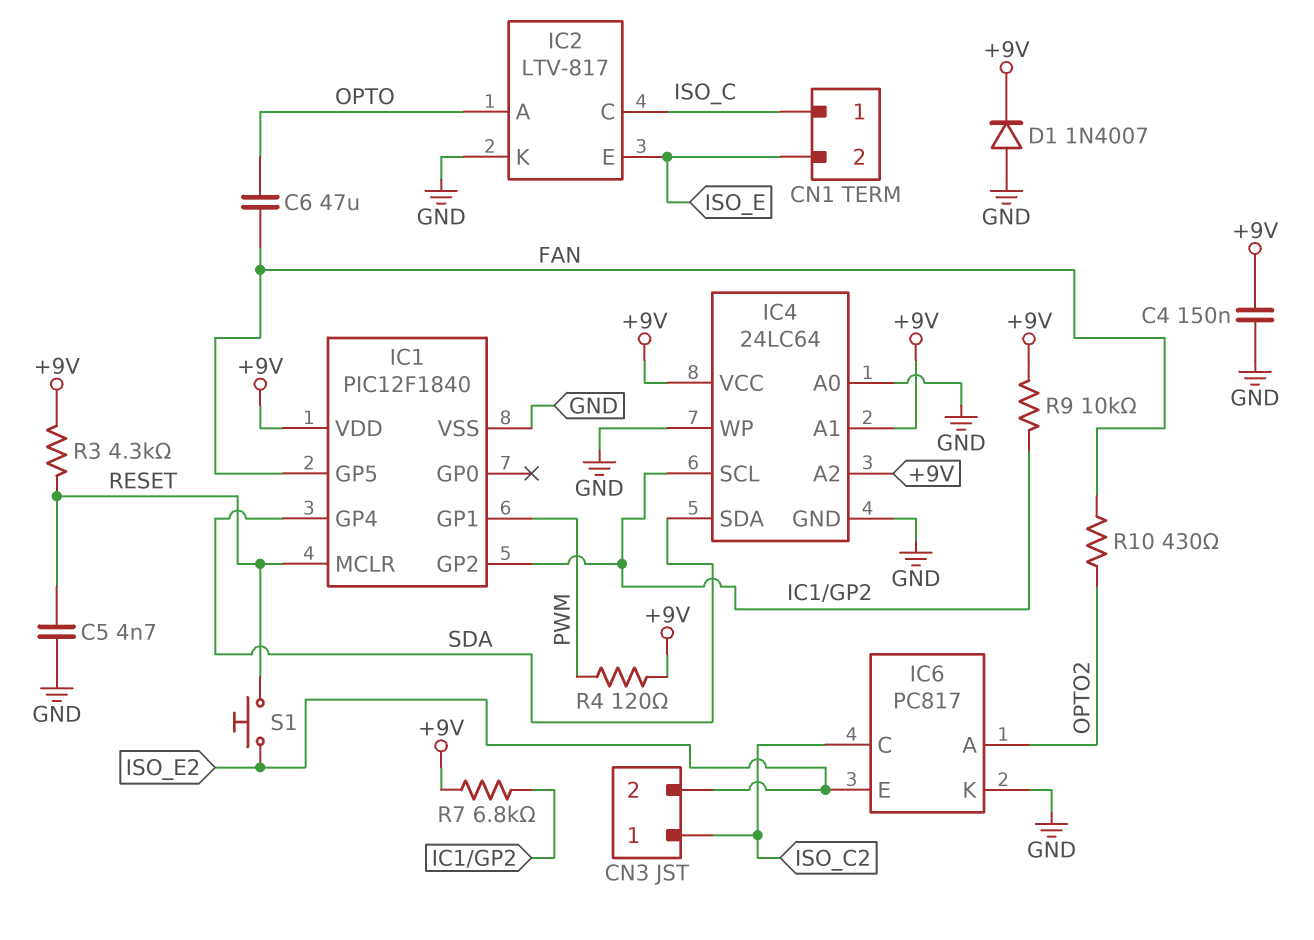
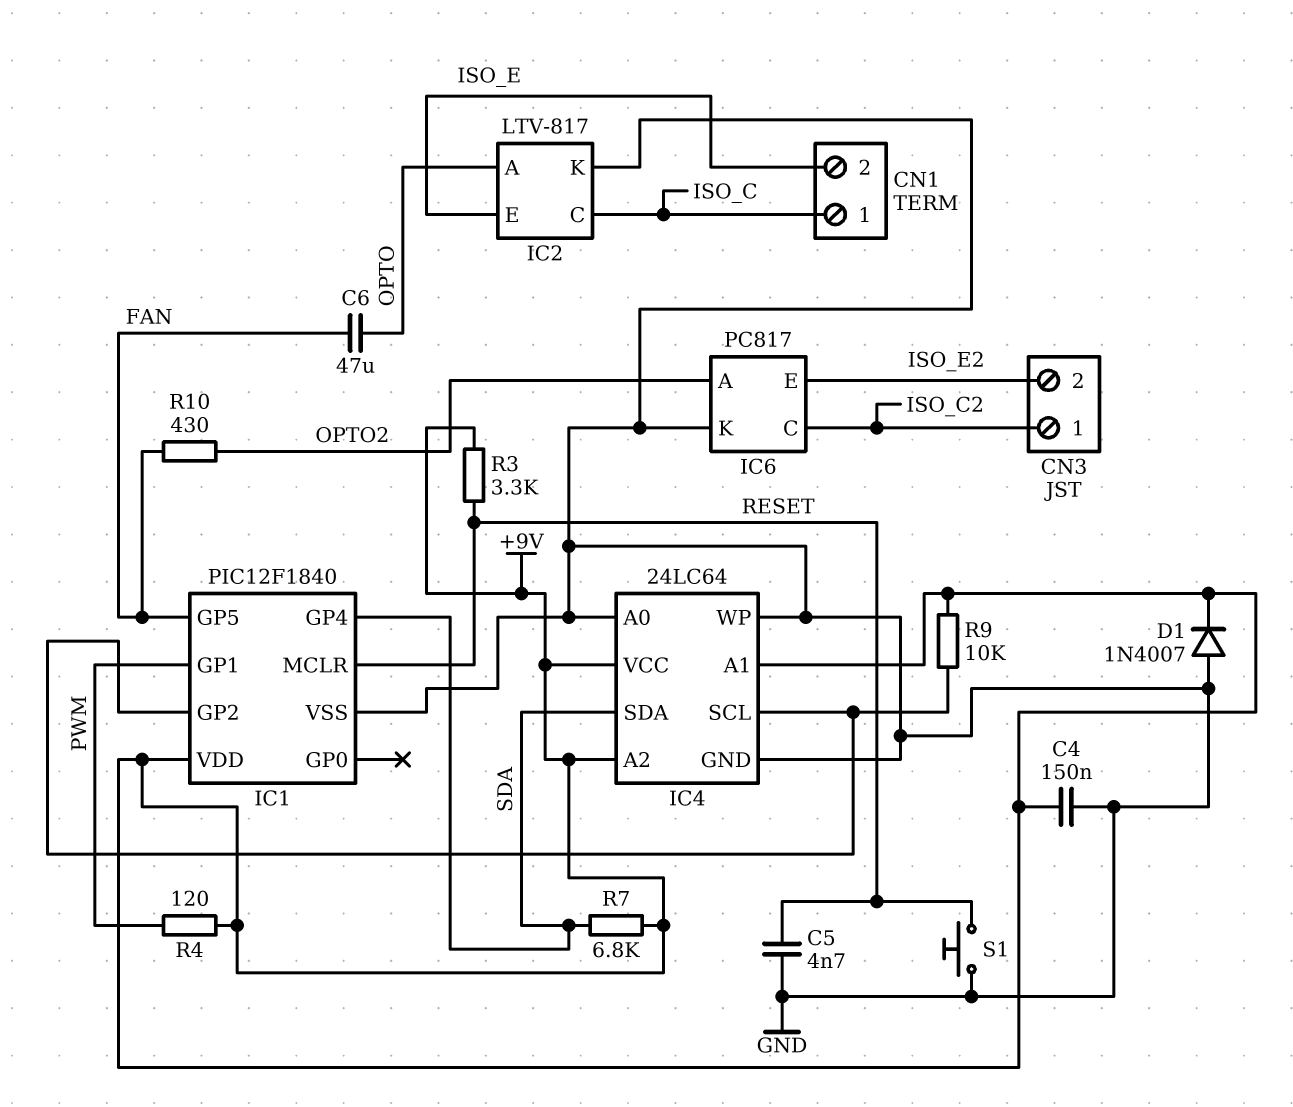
R3: 4.3k (+9V, RESET) -> 3.3k (+9V, RESET)
R7: 6.8k (+9V, IC1/GP2) -> 6.8k (+9V, SDA)
S1: button (ISO_E2, RESET) -> button (GND, RESET)

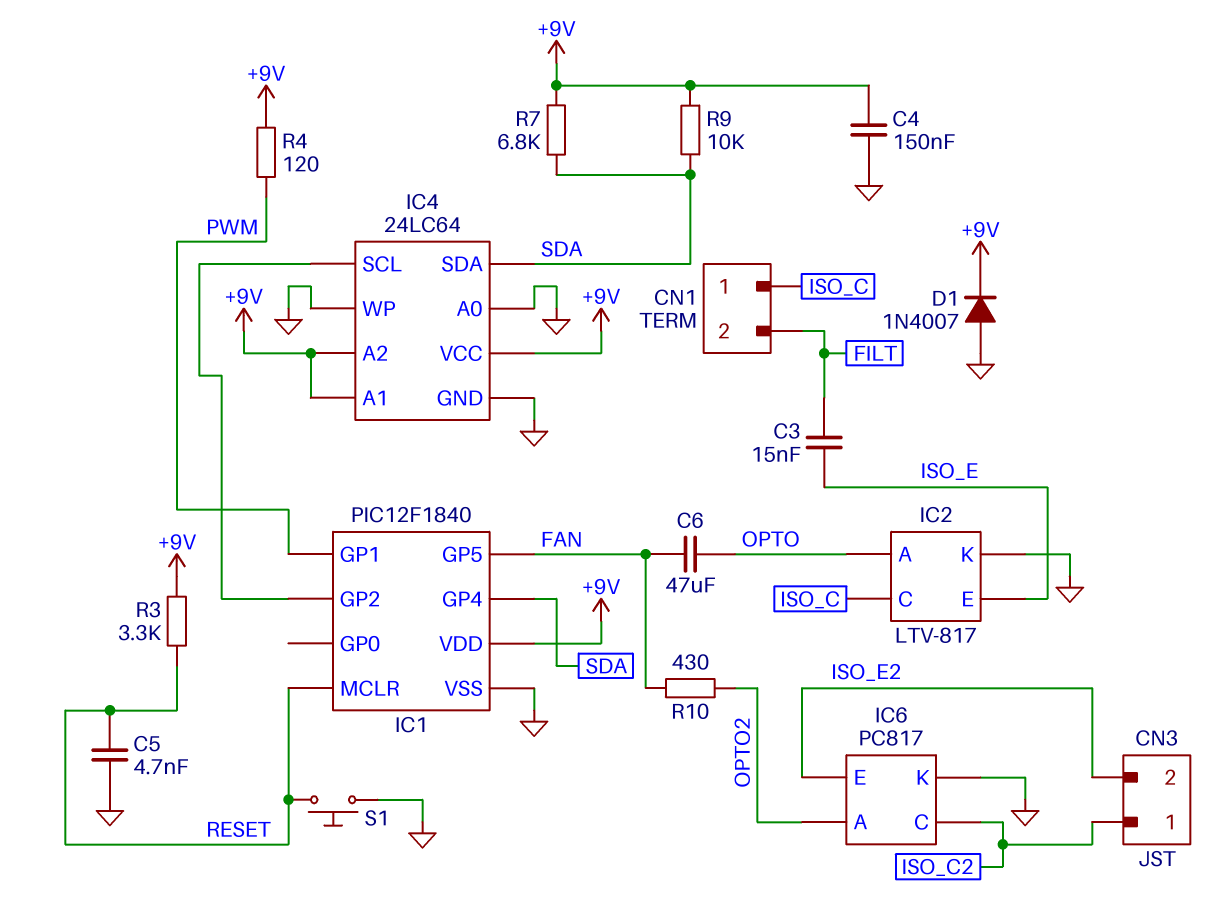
C3: none -> 15nF (FILT, ISO_E)
CN1 pin 2: ISO_E -> FILT
R9: 10k (+9V, IC1/GP2) -> 10k (+9V, SDA)

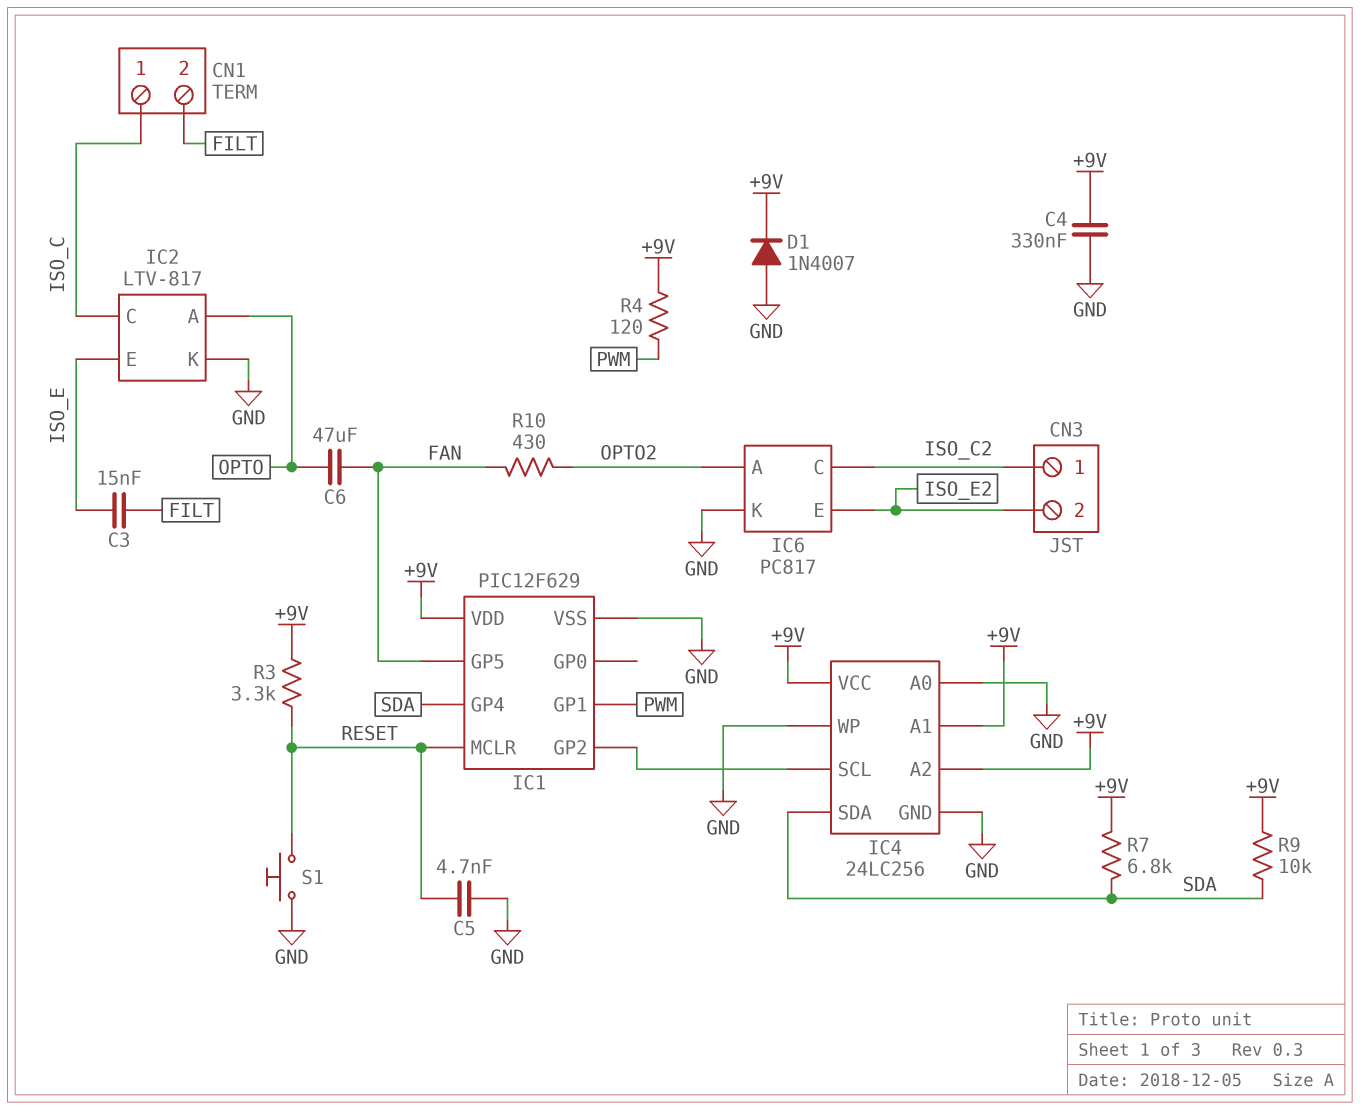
C4: 150nF (+9V, GND) -> 330nF (+9V, GND)
IC1: PIC12F1840 -> PIC12F629
IC4: 24LC64 -> 24LC256

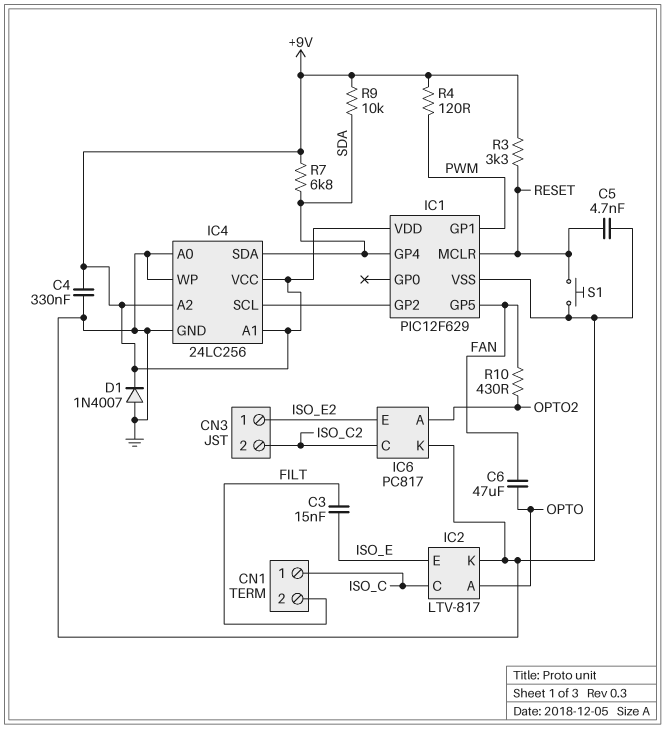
CN3 pin 1: ISO_C2 -> ISO_E2
CN3 pin 2: ISO_E2 -> ISO_C2

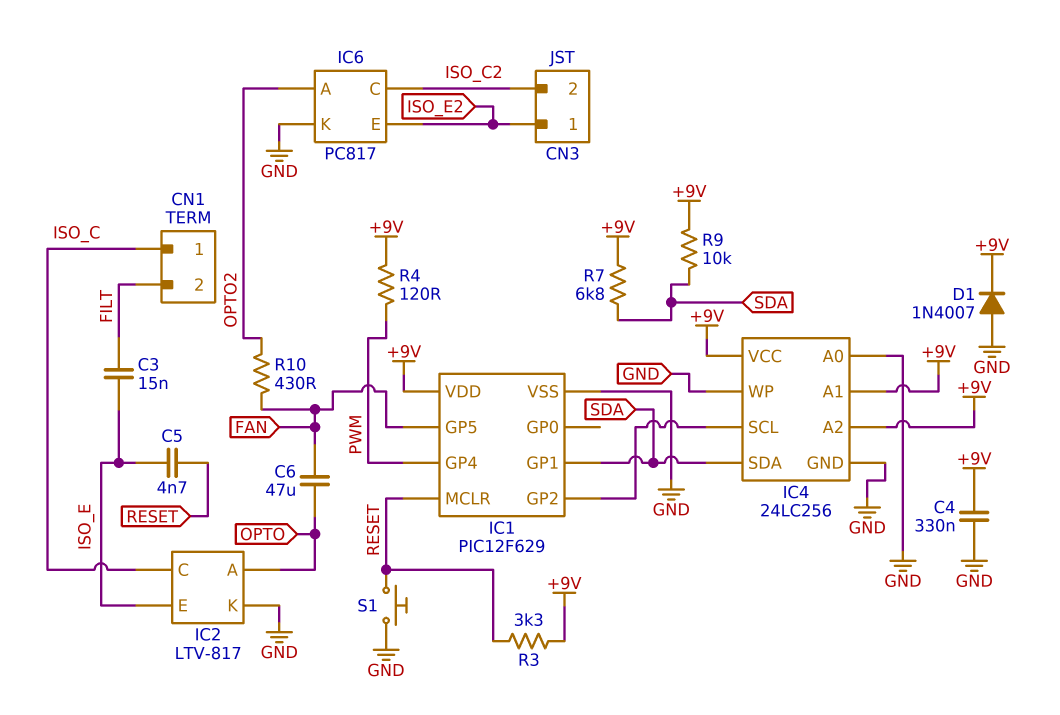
C5: 4.7nF (GND, RESET) -> 4.7nF (ISO_E, RESET)
IC1 pin GP1: PWM -> SDA
IC1 pin GP4: SDA -> PWM

